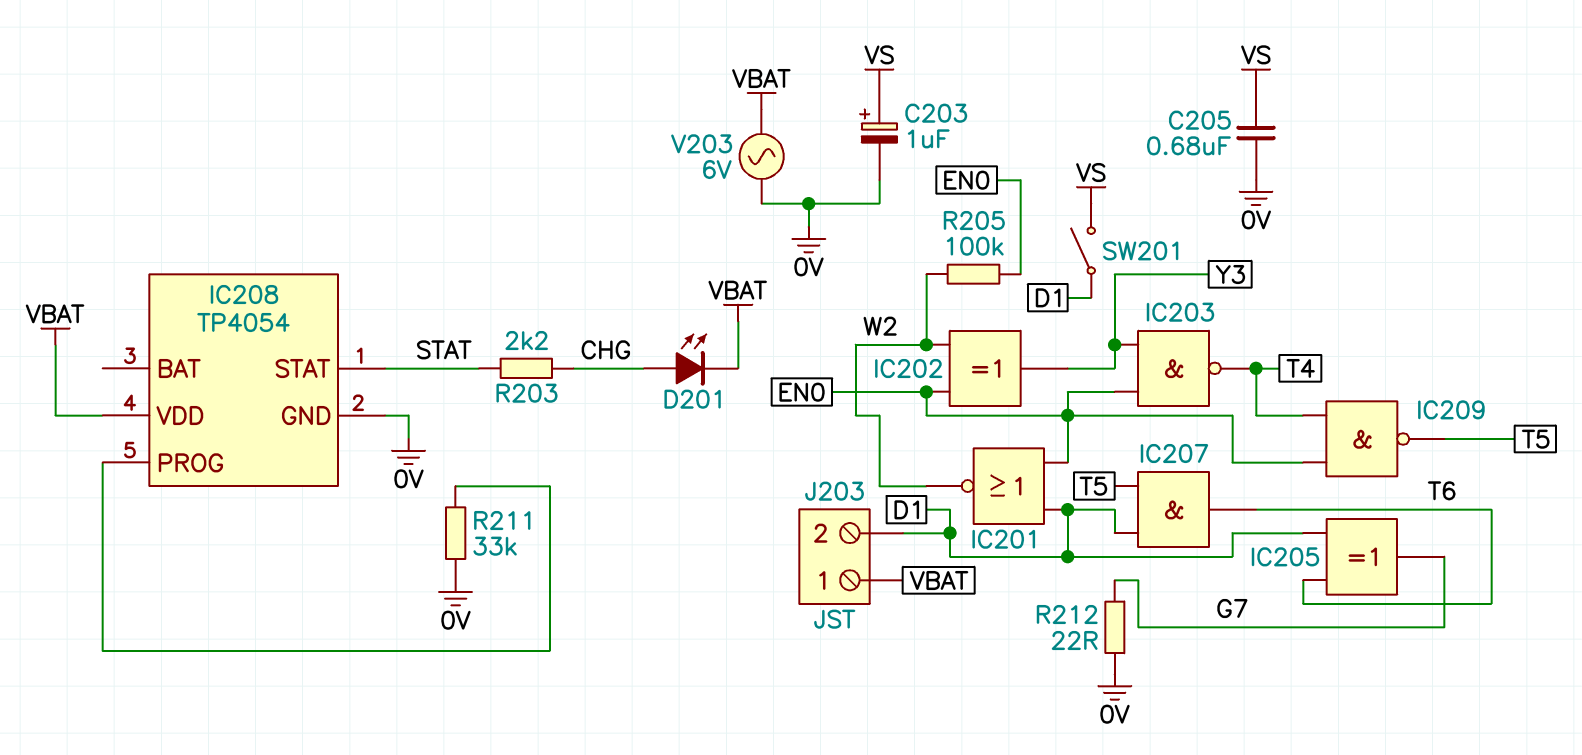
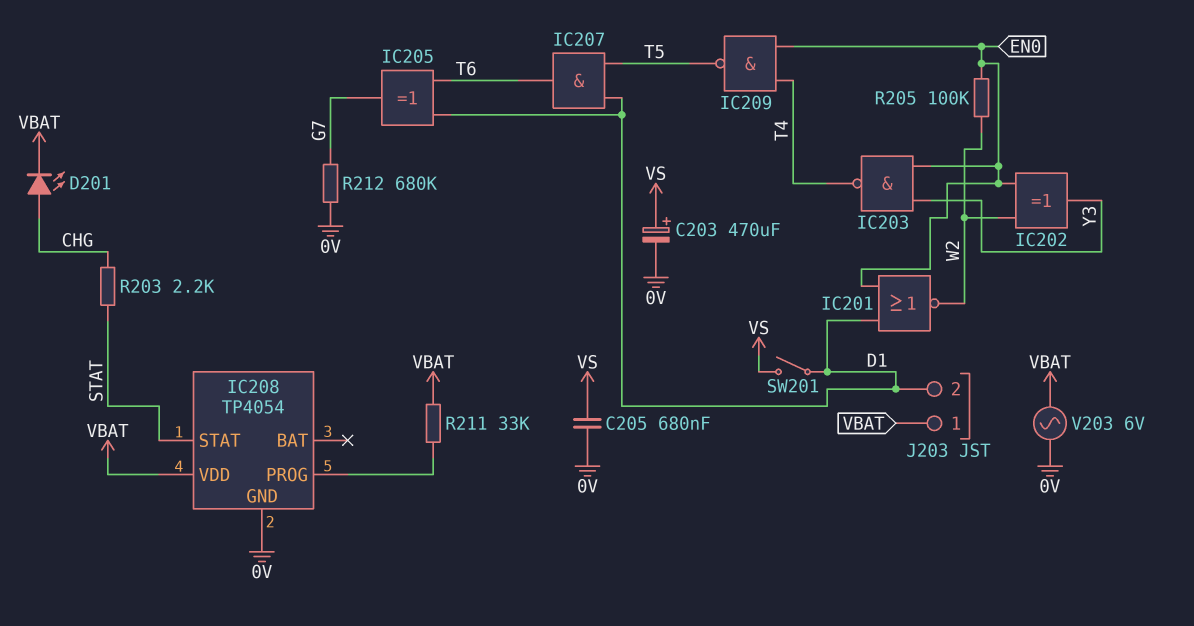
C203: 1uF (plus VS, minus 0V) -> 470uF (plus VS, minus 0V)
R211: 33k (0V, IC208/PROG) -> 33k (IC208/PROG, VBAT)
R212: 22 (0V, G7) -> 680k (0V, G7)

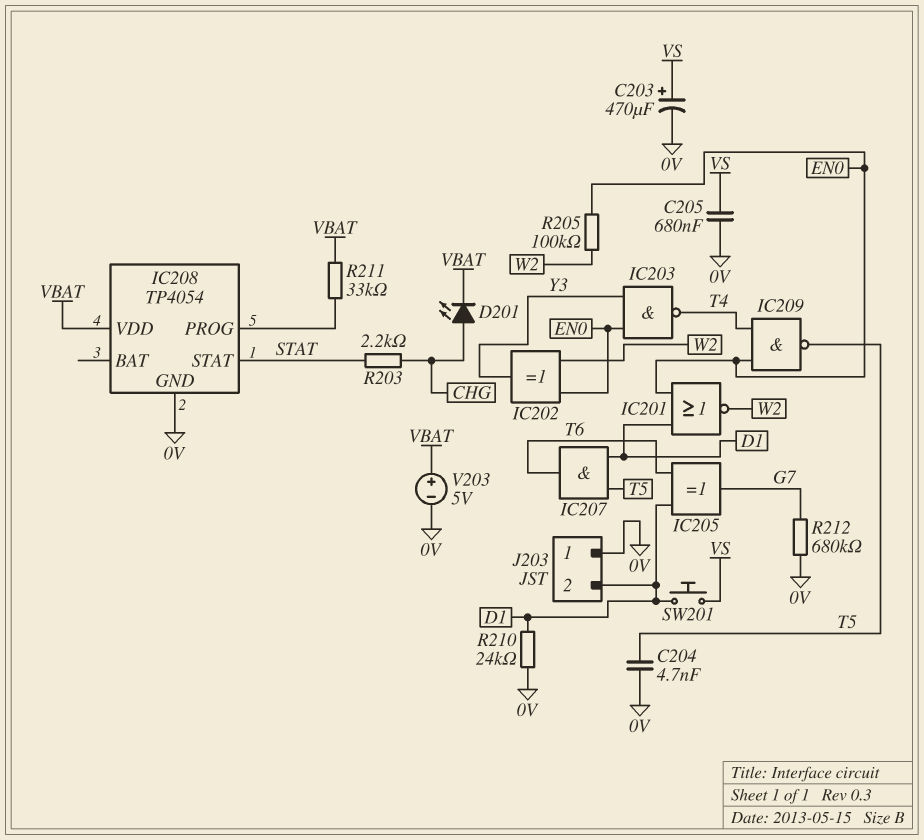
C204: none -> 4.7nF (0V, T5)
J203 pin 1: VBAT -> 0V
R210: none -> 24k (0V, D1)
SW201: switch (D1, VS) -> button (D1, VS)
V203: AC 6V (0V, VBAT) -> 5V (plus VBAT, minus 0V)

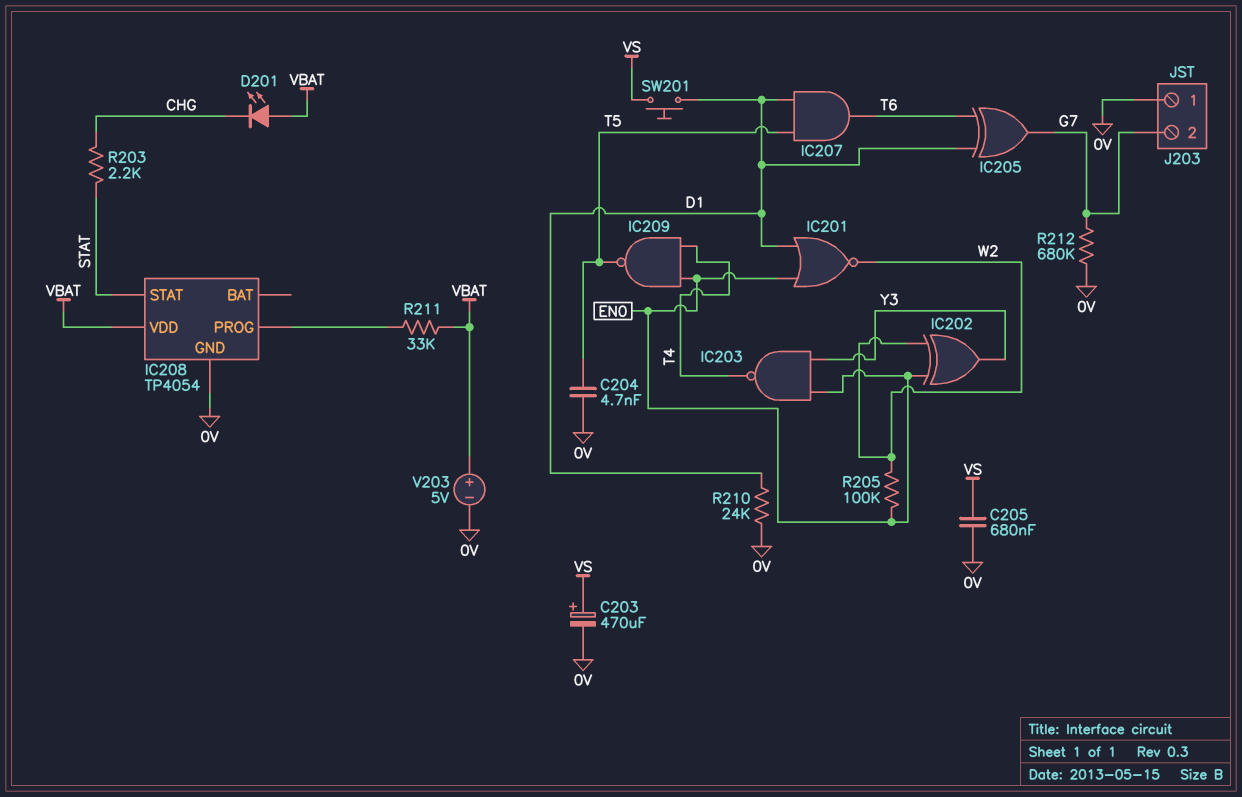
D201: LED (A CHG, K VBAT) -> LED (A VBAT, K CHG)
J203 pin 2: D1 -> G7

